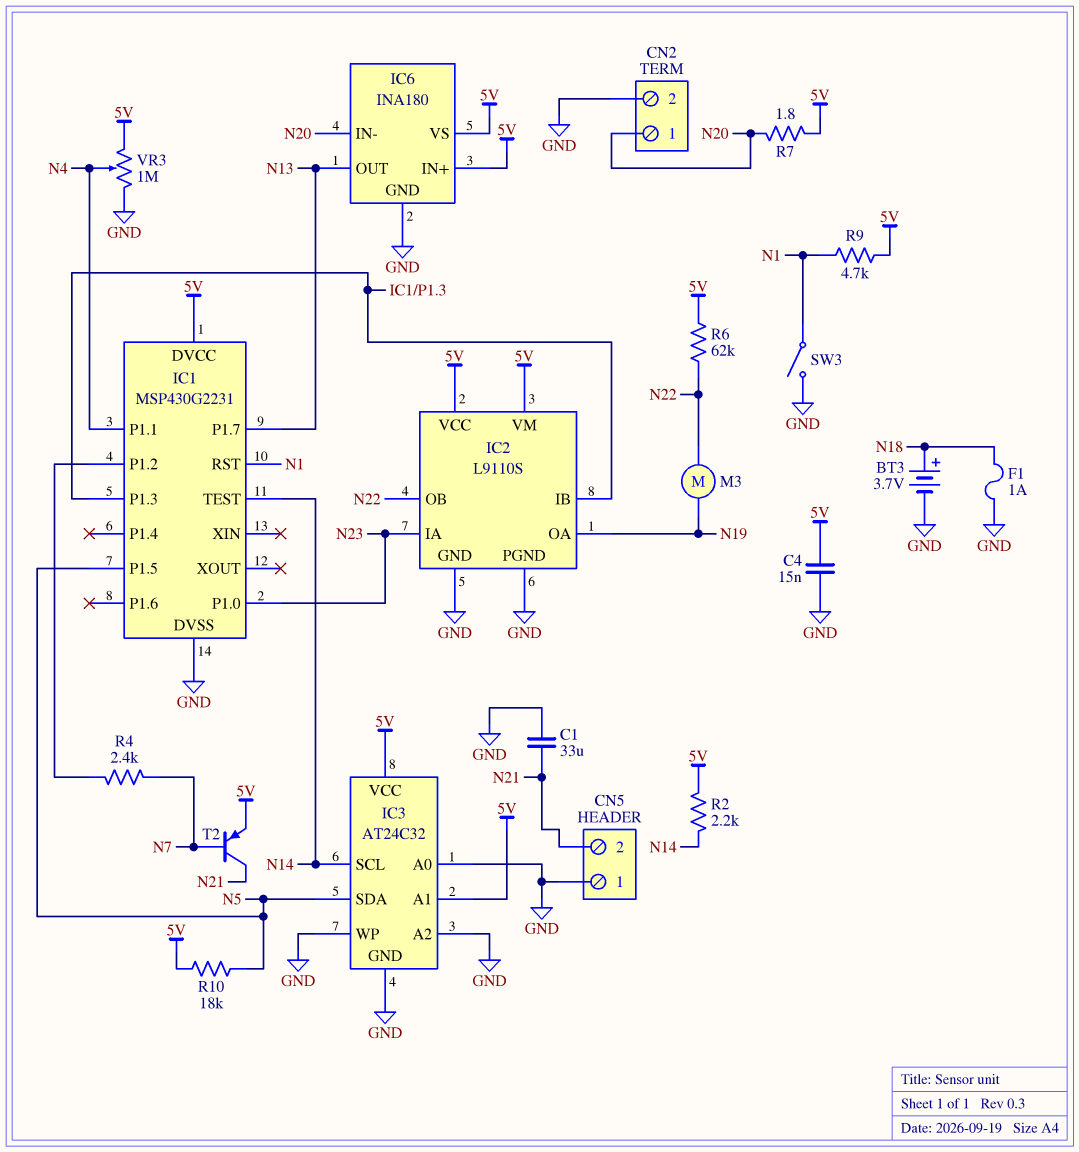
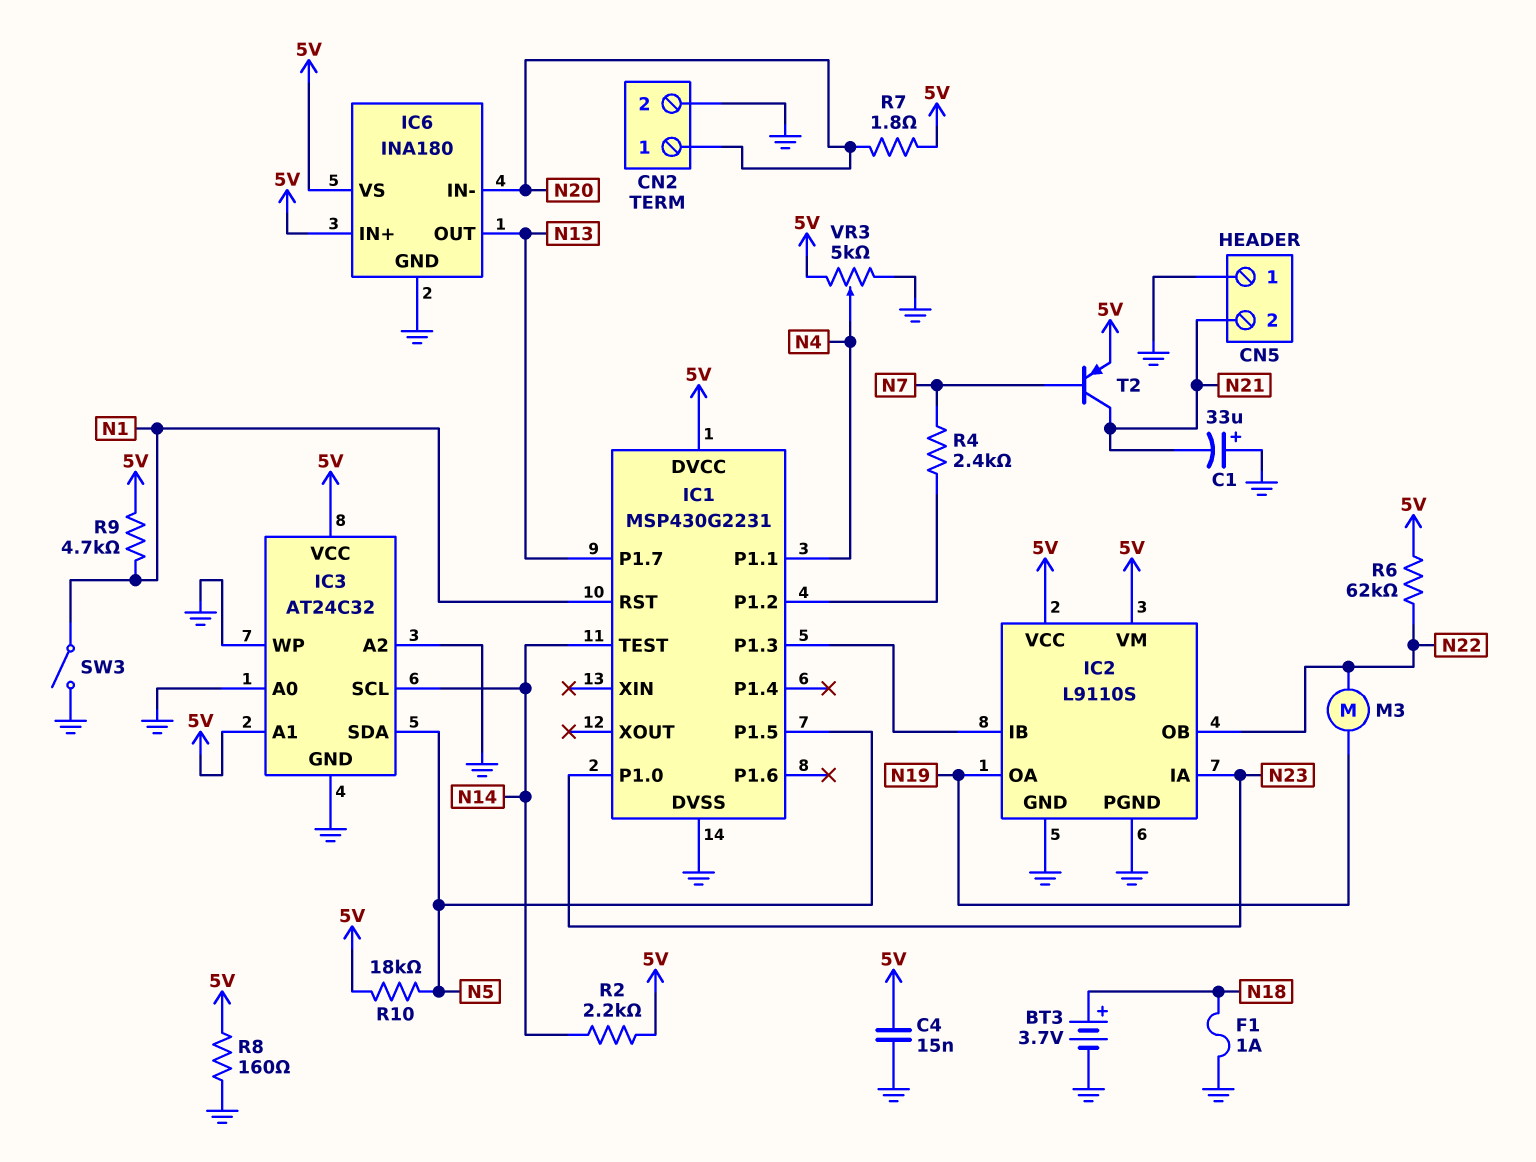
C1: 33uF (GND, N21) -> 33uF (plus GND, minus N21)
R8: none -> 160 (5V, GND)
VR3: 1M (5V, GND, wiper N4) -> 5k (5V, GND, wiper N4)

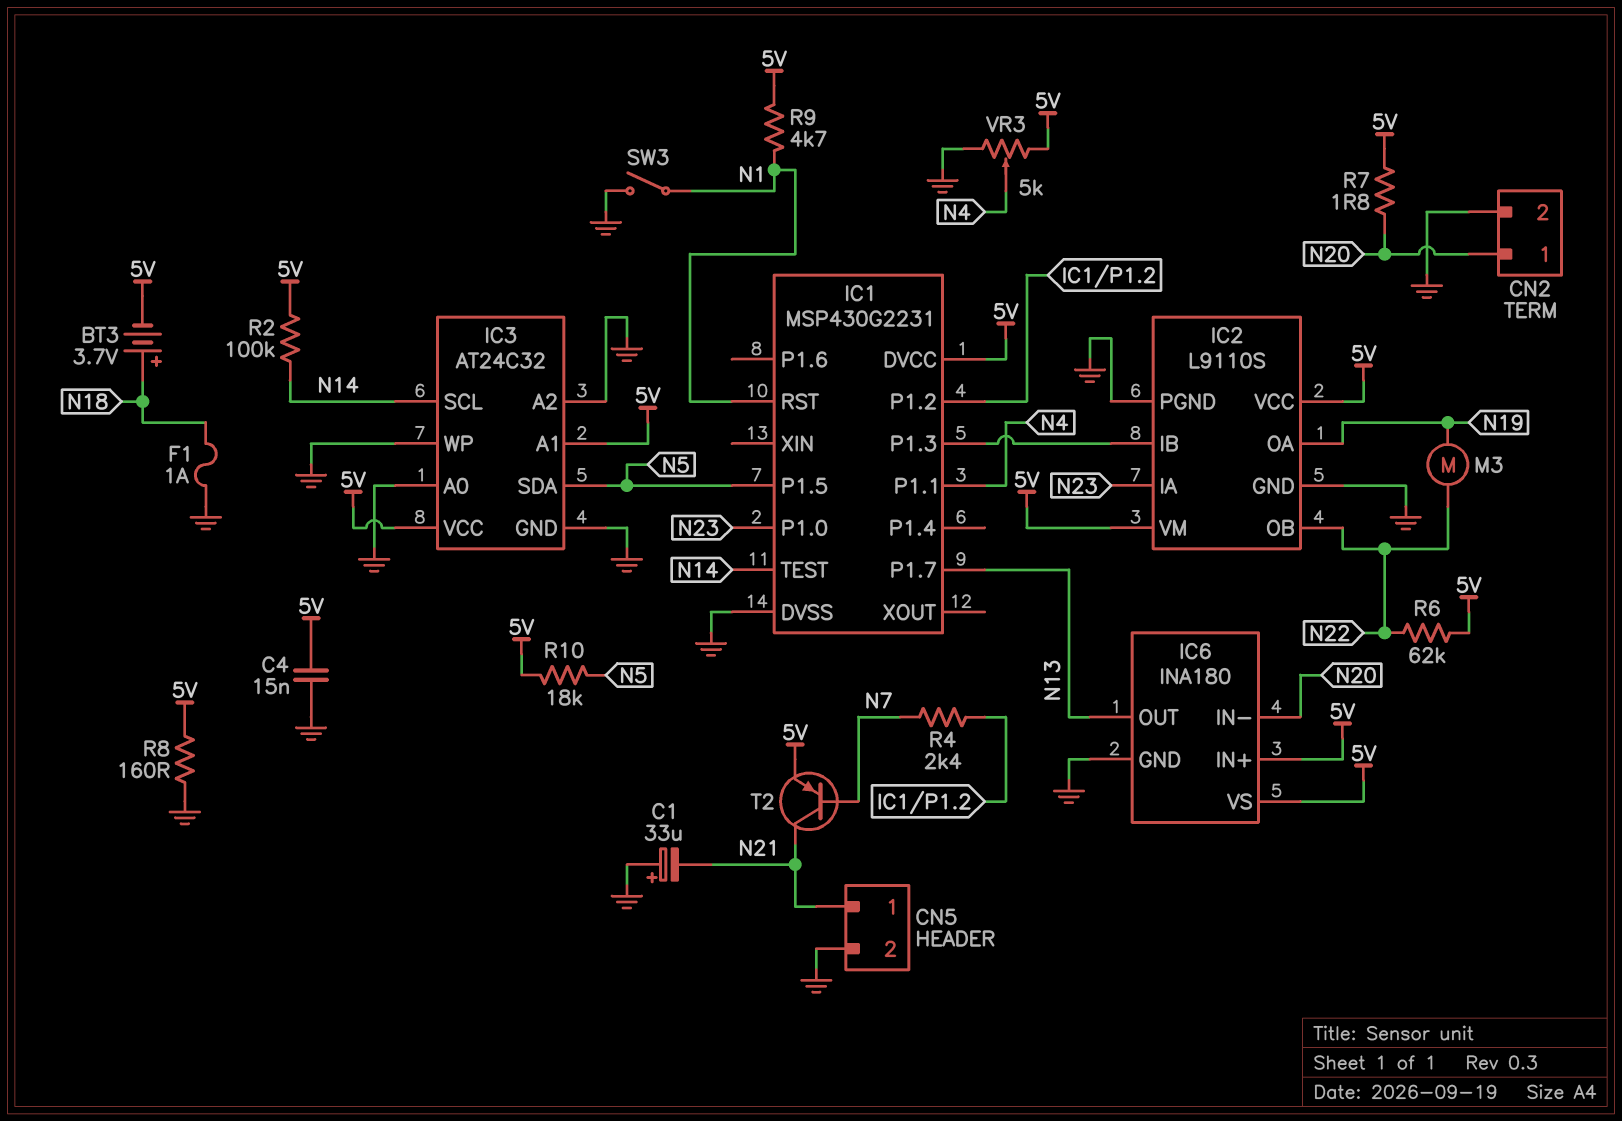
BT3: 3.7V (plus N18, minus GND) -> 3.7V (plus N18, minus 5V)
CN5 pin 1: GND -> N21
CN5 pin 2: N21 -> GND
R2: 2.2k (5V, N14) -> 100k (5V, N14)

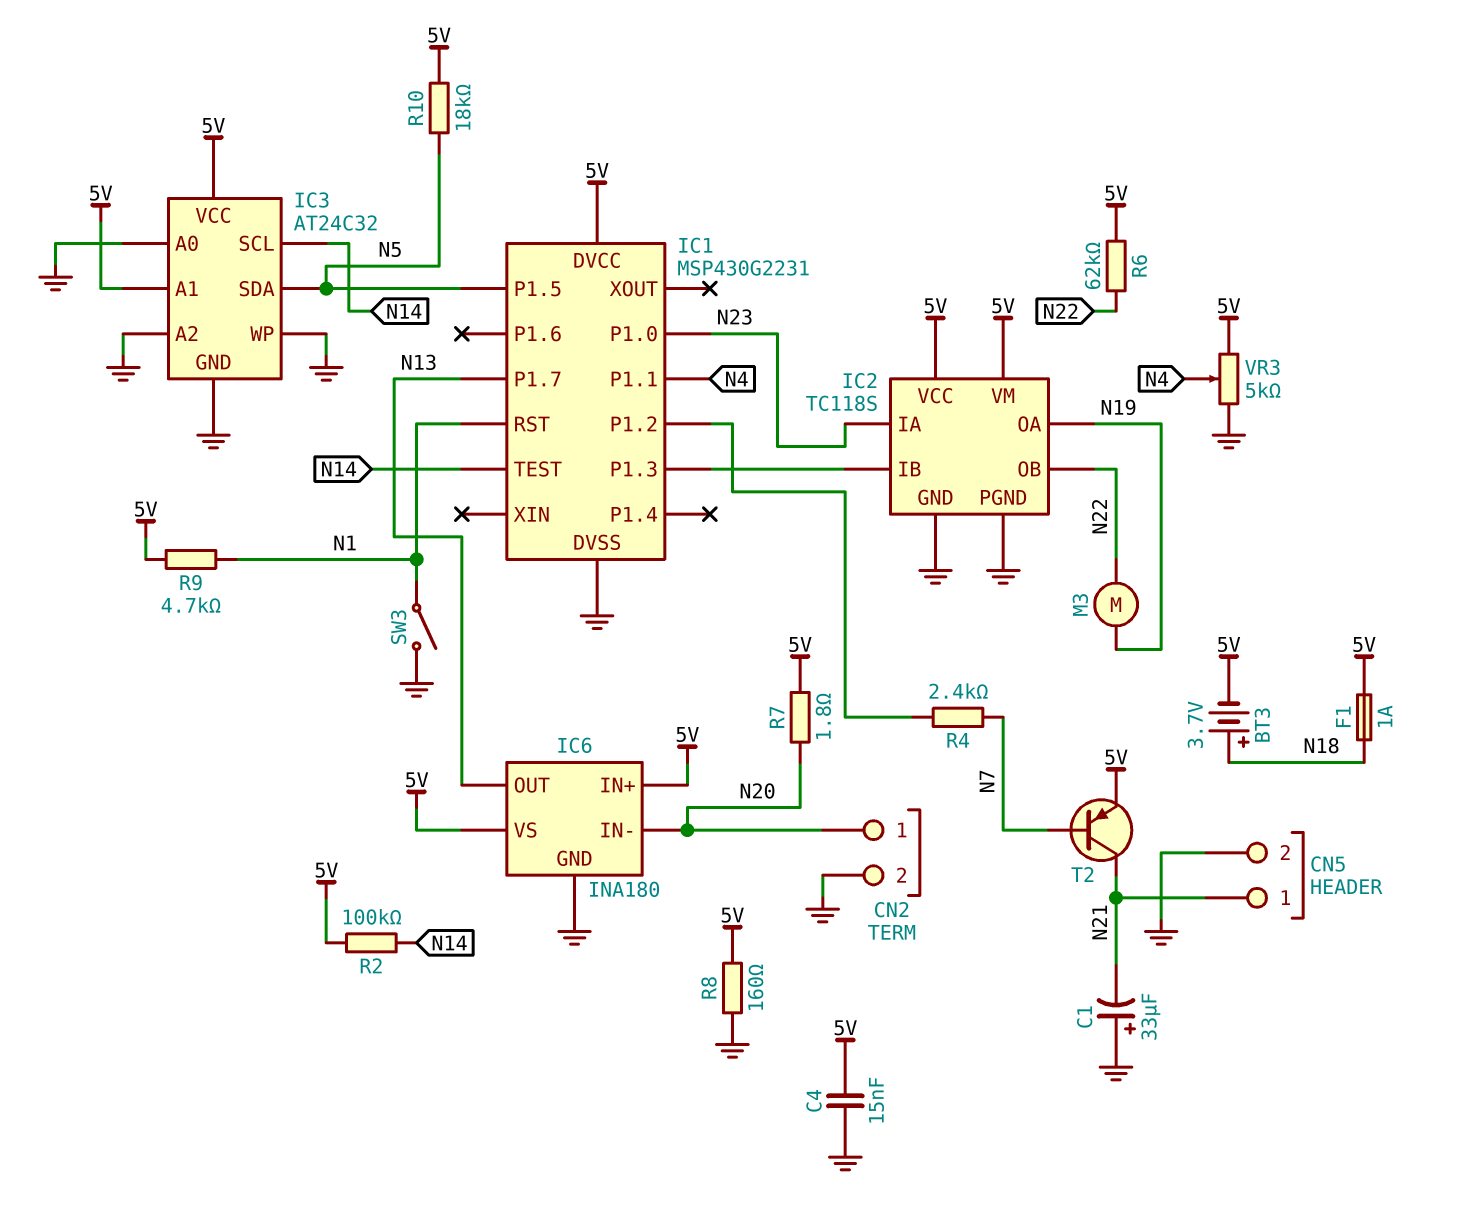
F1: 1A (GND, N18) -> 1A (5V, N18)
IC2: L9110S -> TC118S

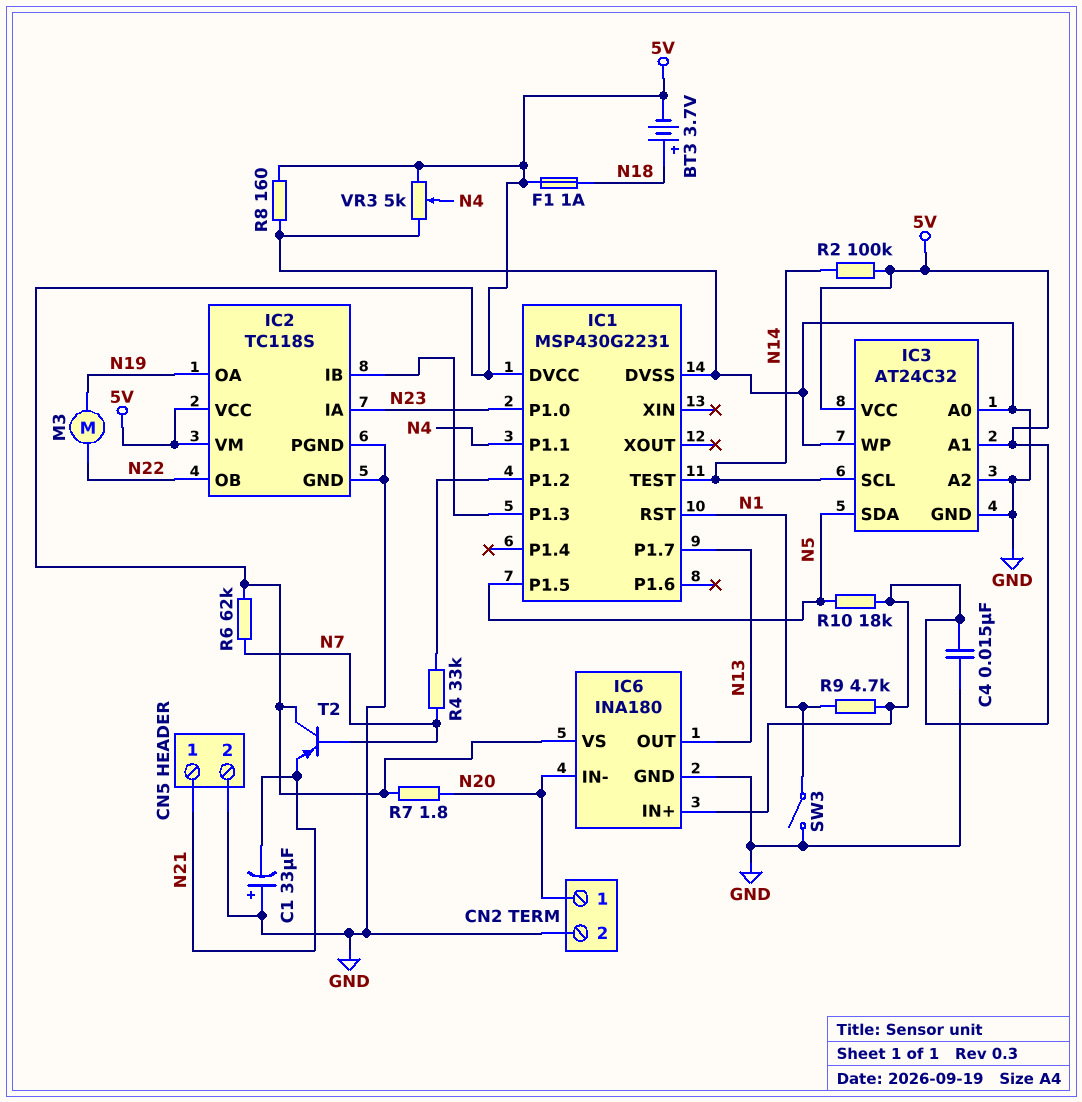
R4: 2.4k (IC1/P1.2, N7) -> 33k (IC1/P1.2, N7)
R6: 62k (5V, N22) -> 62k (5V, N7)
T2: PNP (B N7, C N21, E 5V) -> PNP (B N7, C 5V, E N21)

